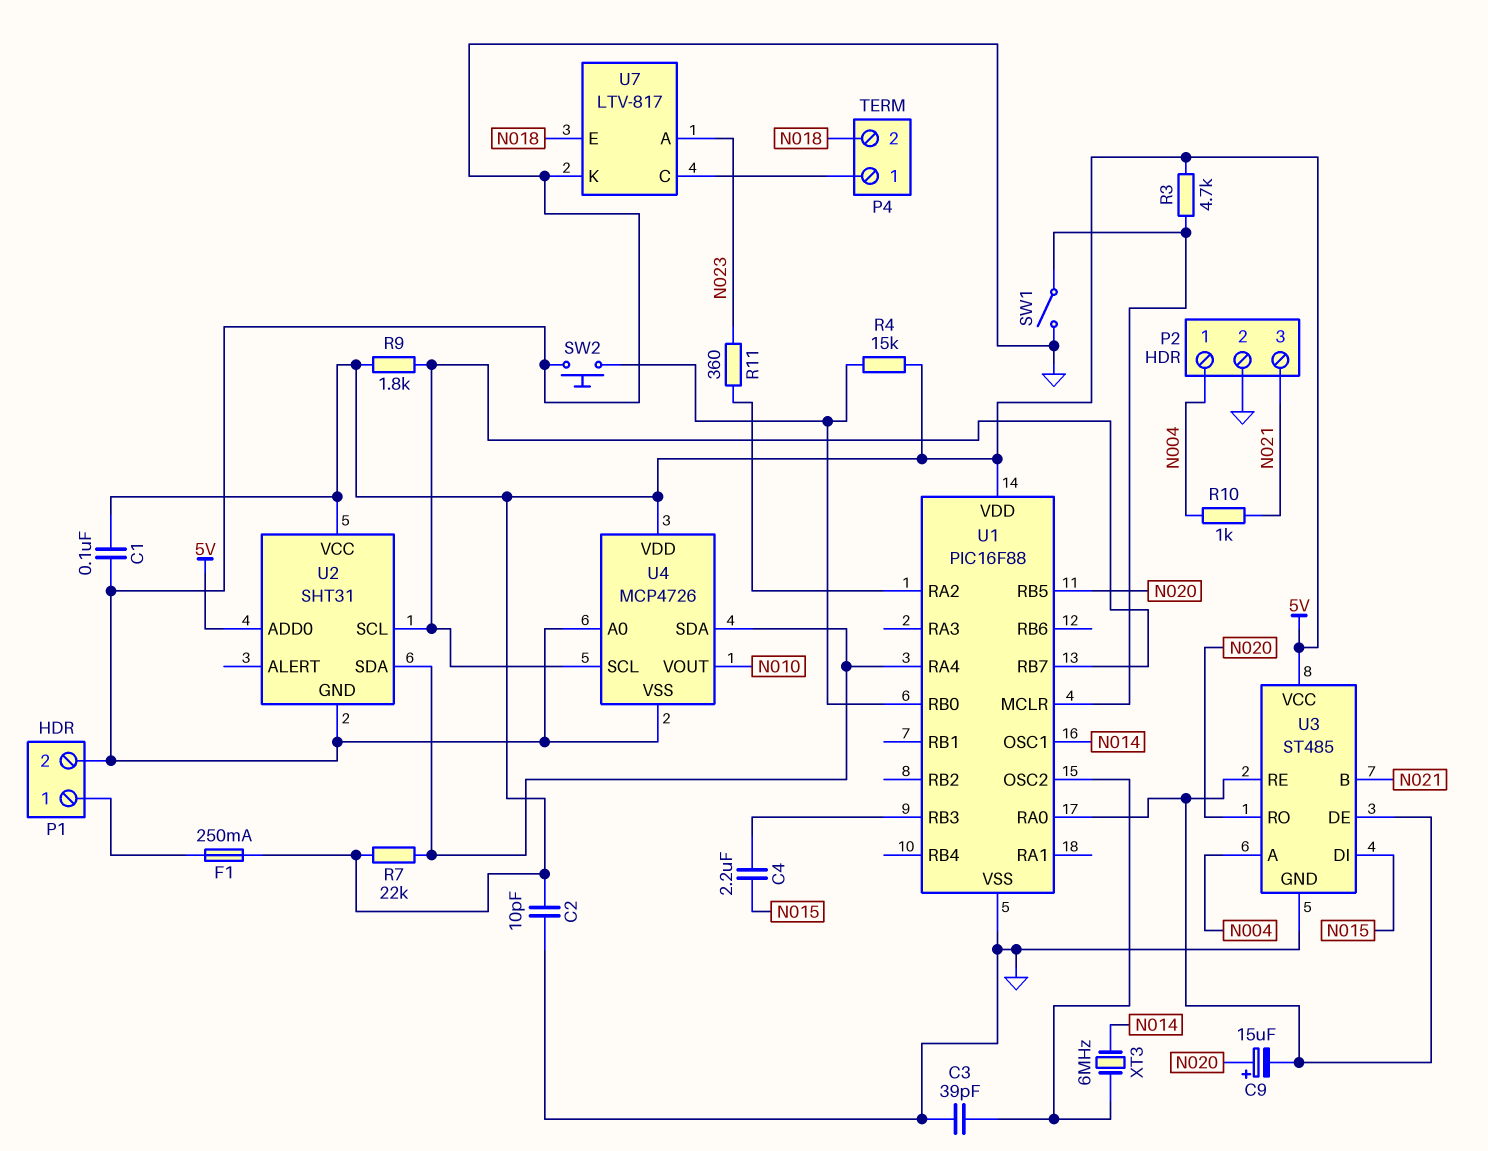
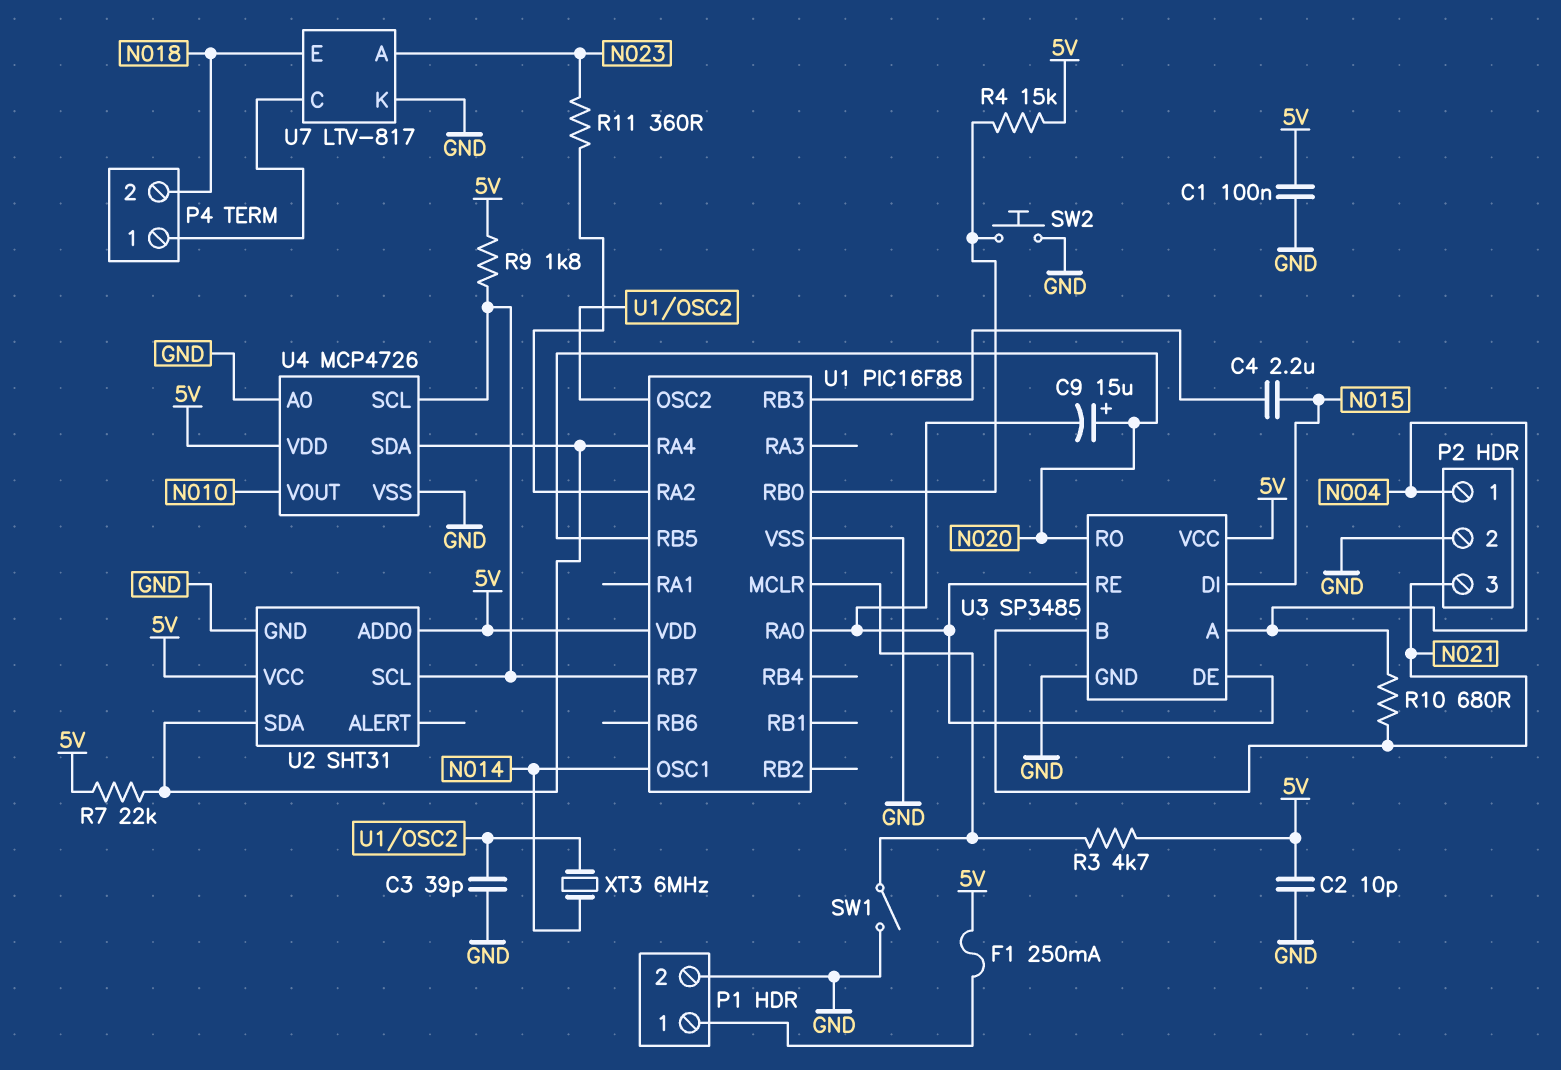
R10: 1k (N004, N021) -> 680 (N004, N021)
U3: ST485 -> SP3485

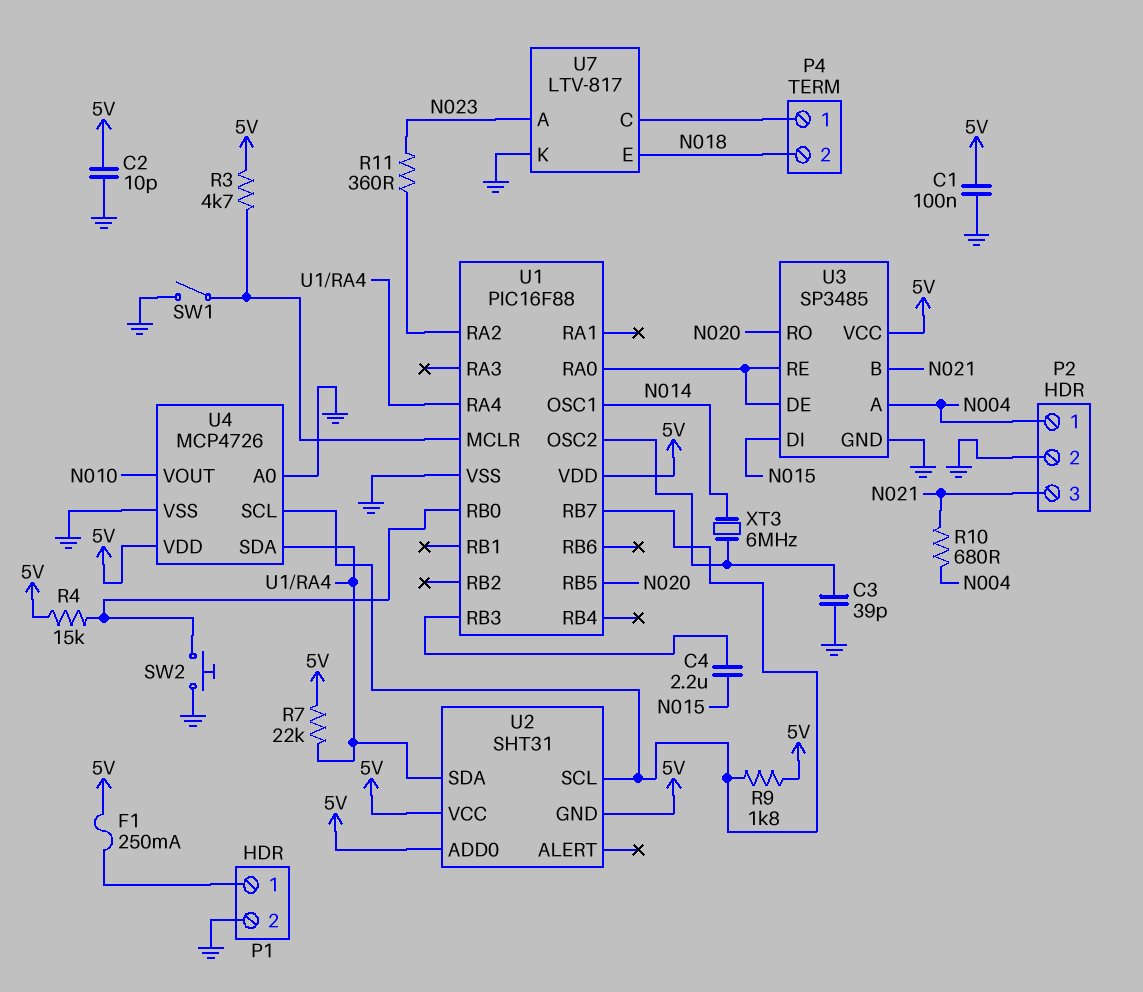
C9: 15uF (plus N020, minus U1/RA0) -> none
U2 pin GND: GND -> 5V

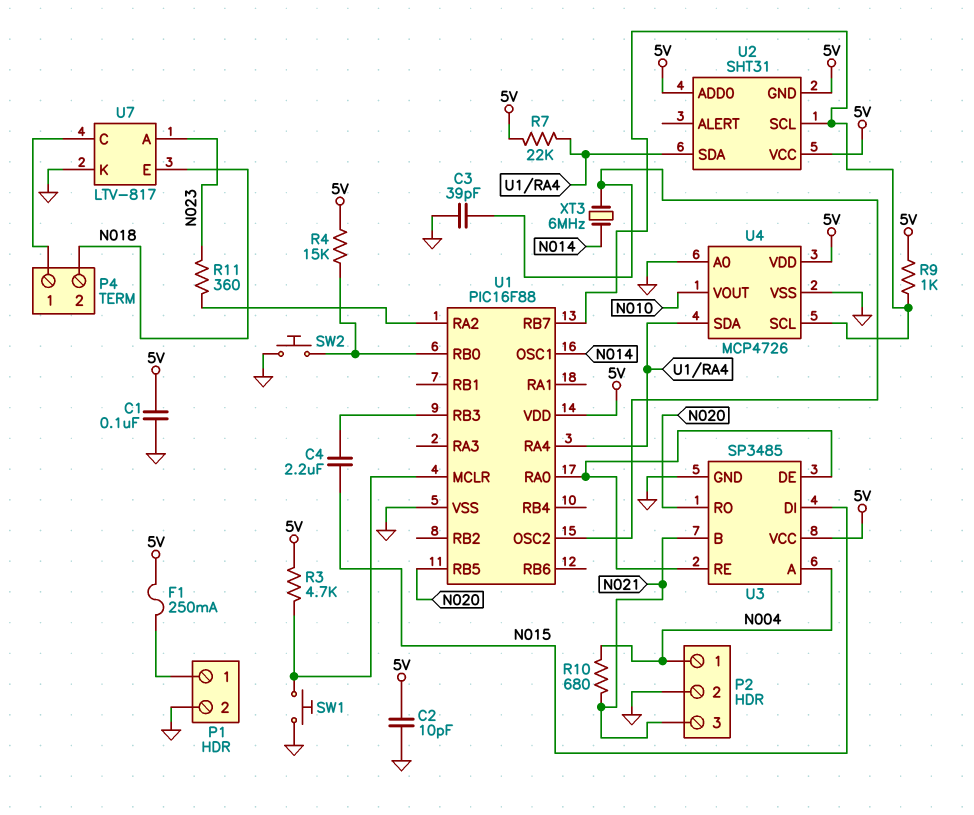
R9: 1.8k (5V, U1/RB7) -> 1k (5V, U1/RB7)
SW1: switch (GND, U1/MCLR) -> button (GND, U1/MCLR)

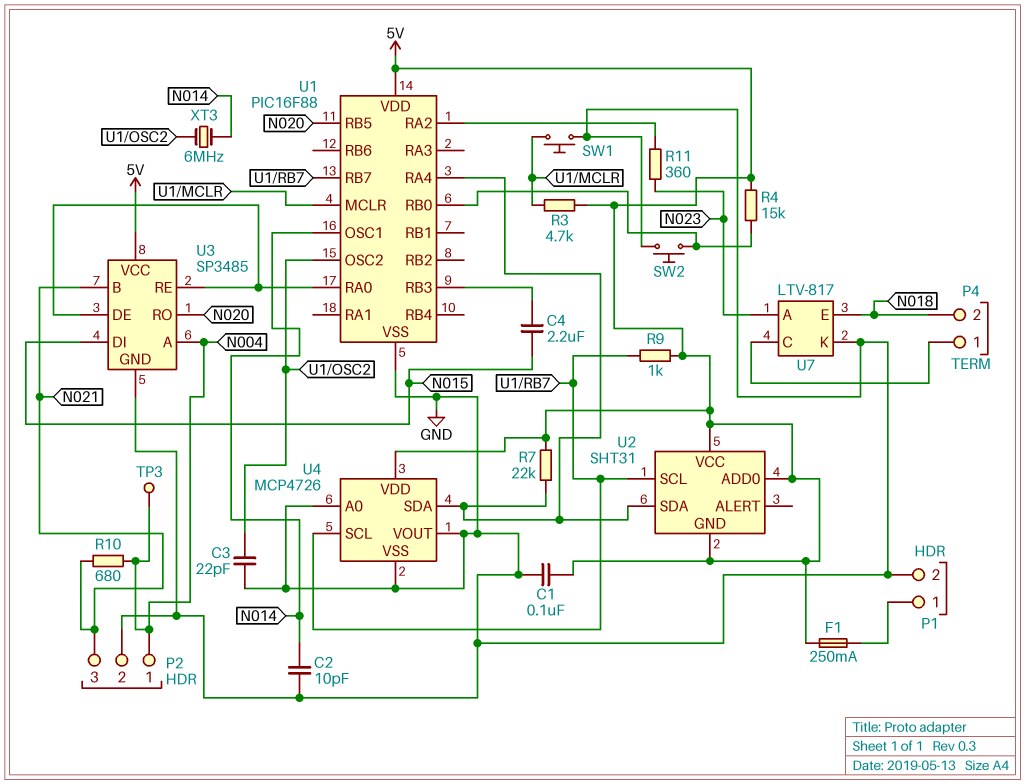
C2: 10pF (5V, GND) -> 10pF (GND, N014)
C3: 39pF (GND, U1/OSC2) -> 22pF (GND, U1/OSC2)
TP3: none -> test point (N004)
U4 pin VOUT: N010 -> GND

